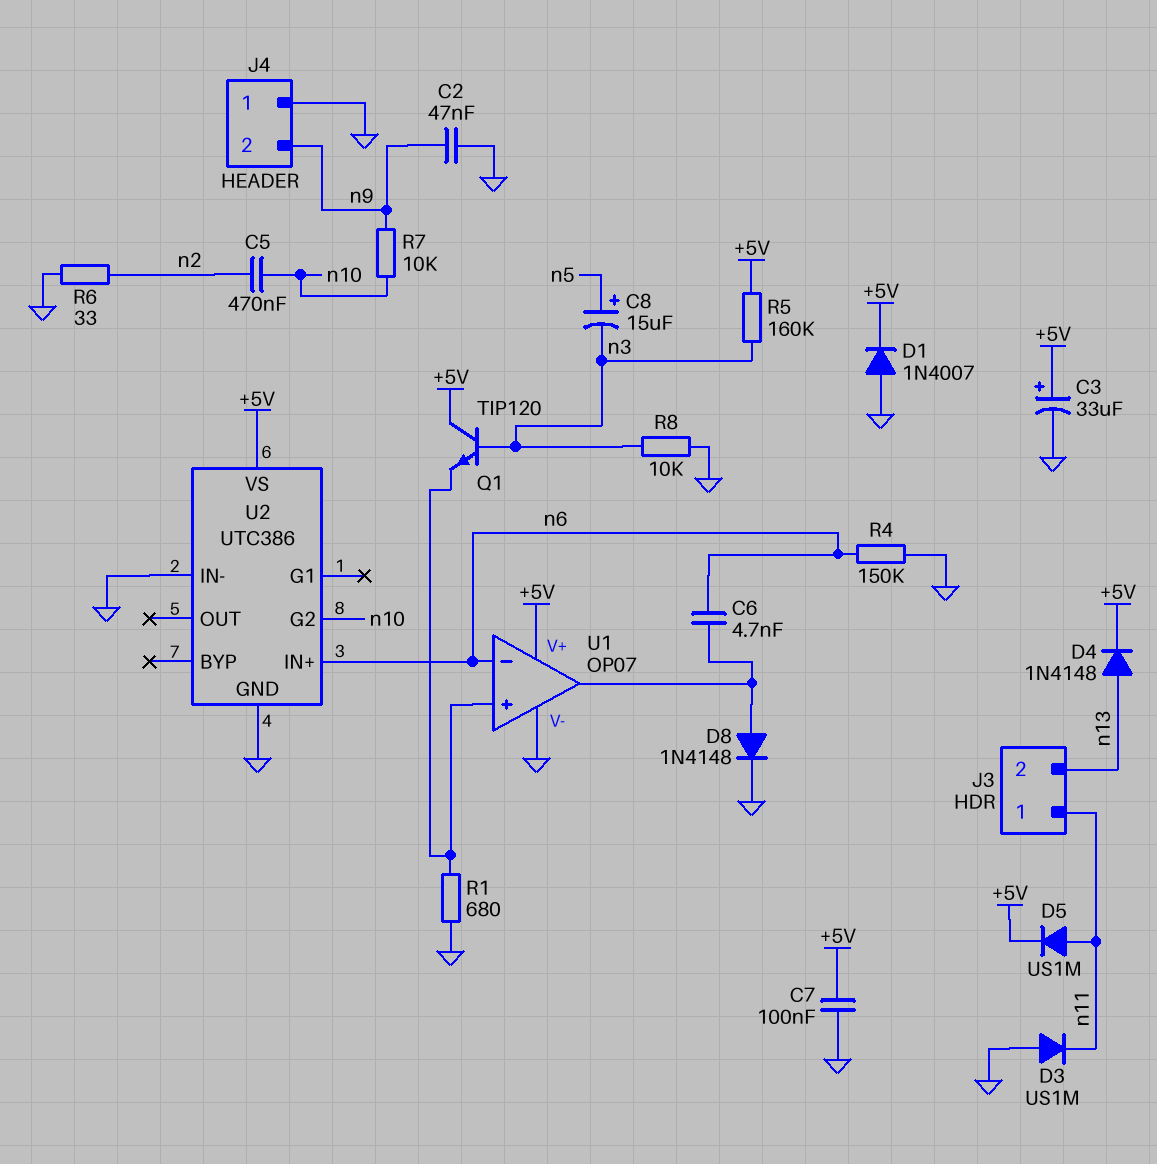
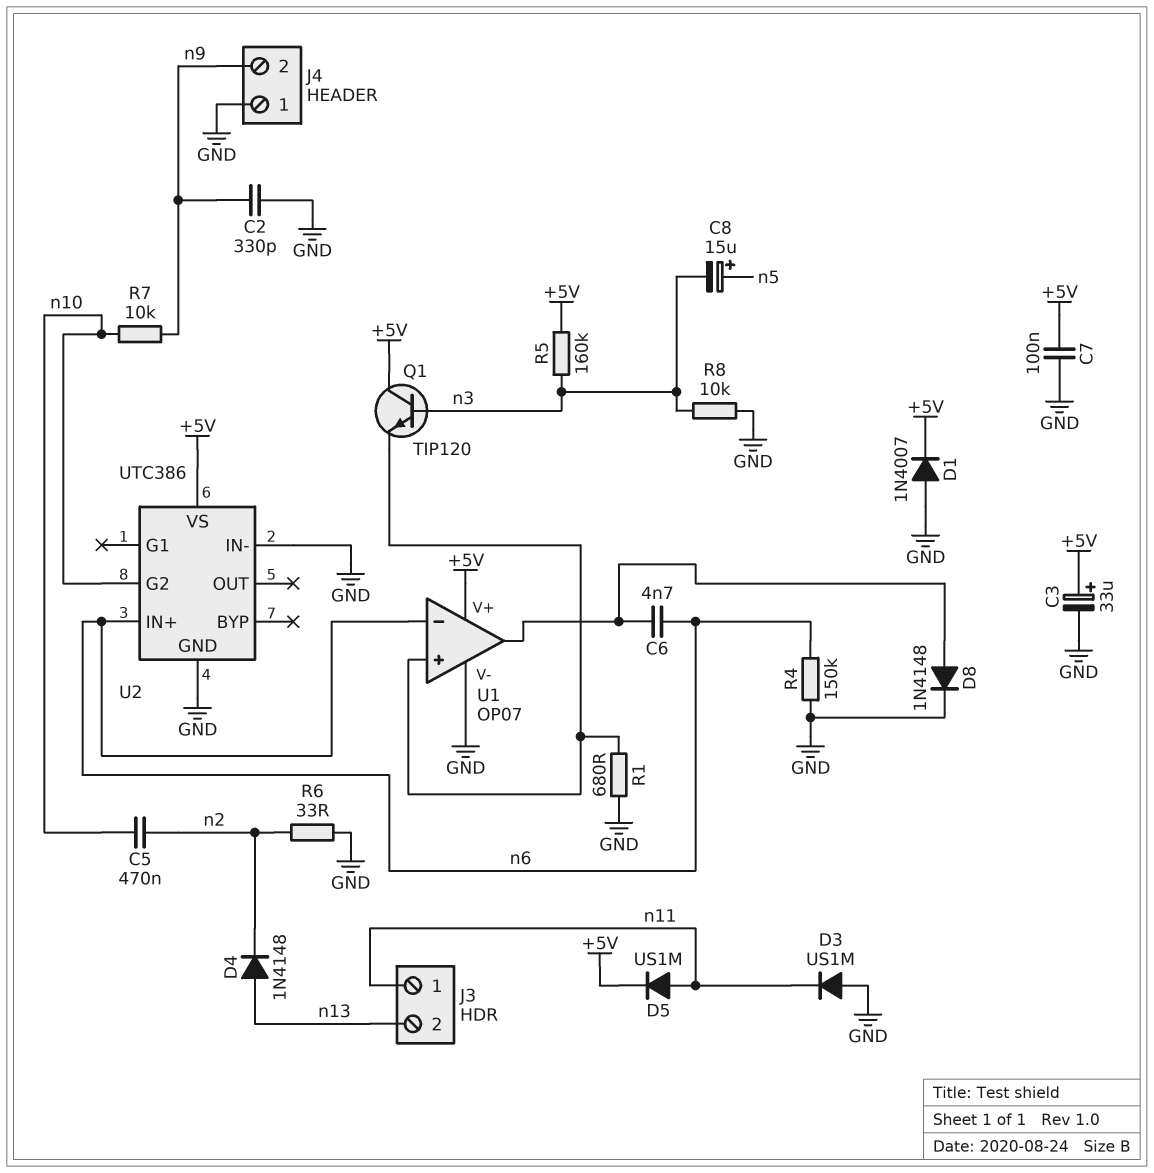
C2: 47nF (GND, n9) -> 330pF (GND, n9)
D4: diode 1N4148 (A n13, K +5V) -> diode 1N4148 (A n13, K n2)

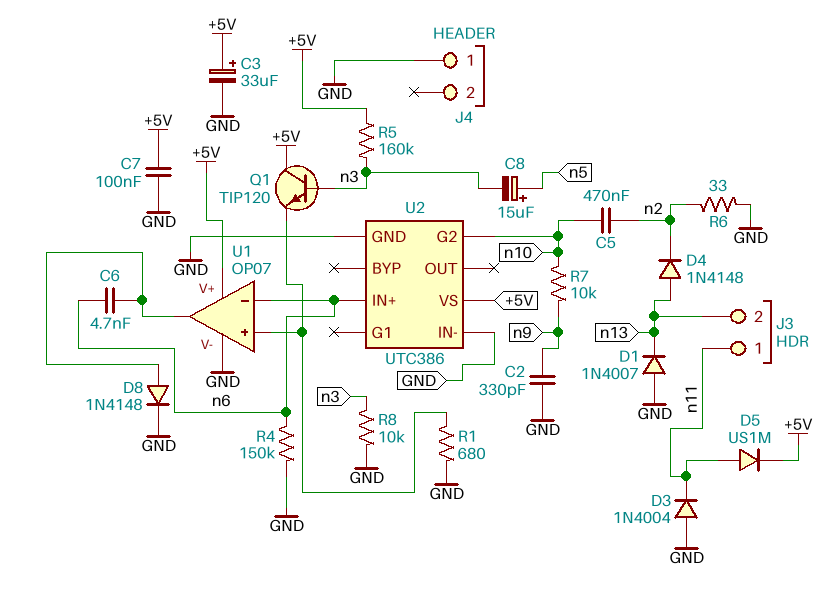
D1: diode 1N4007 (A GND, K +5V) -> diode 1N4007 (A GND, K n13)
D3: diode US1M (A GND, K n11) -> diode 1N4004 (A GND, K n11)
J4 pin 2: n9 -> none

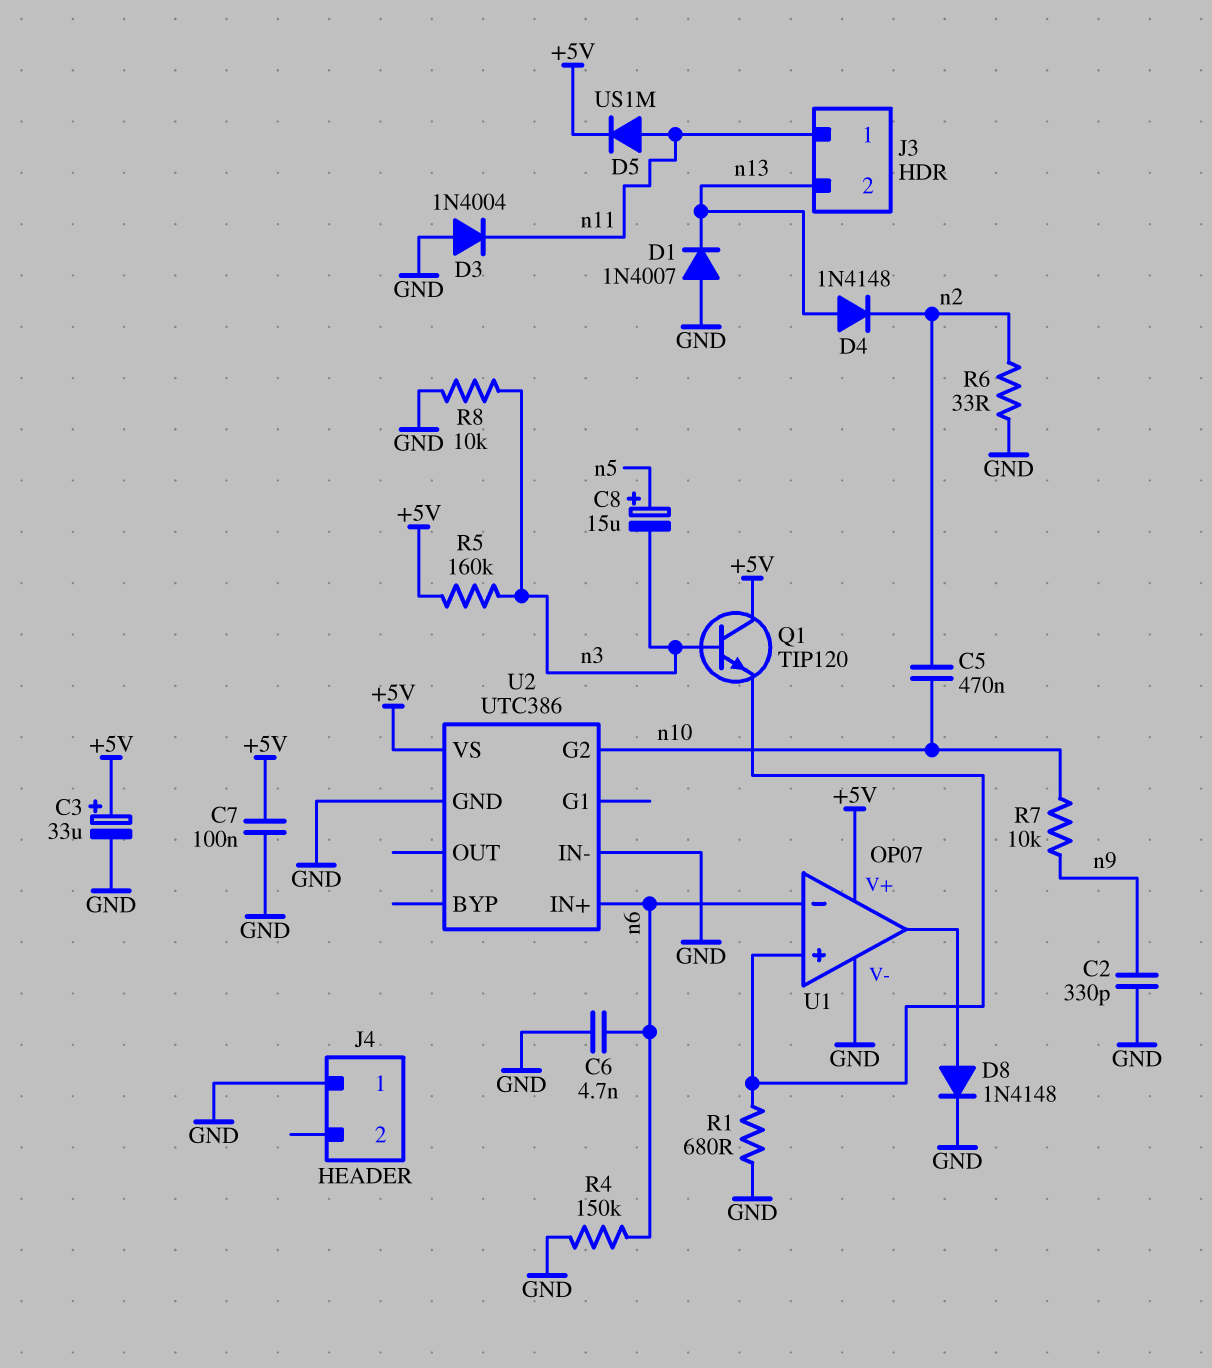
C6: 4.7nF (U1/out, n6) -> 4.7nF (GND, n6)

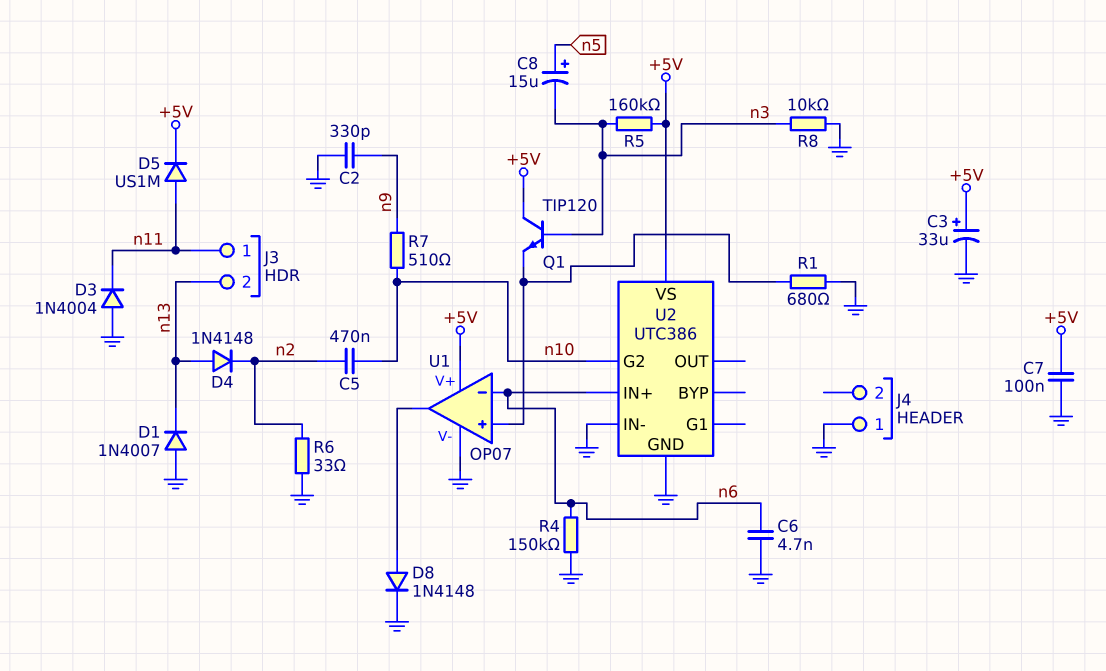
R7: 10k (n9, n10) -> 510 (n9, n10)

